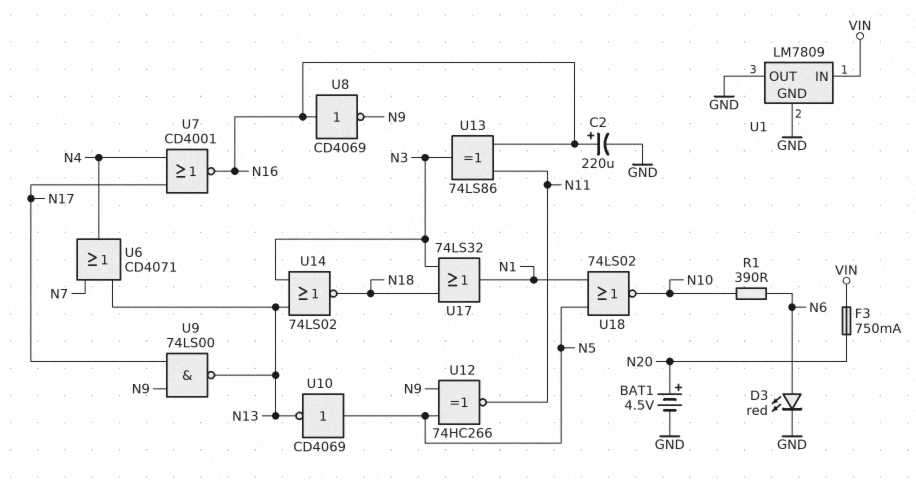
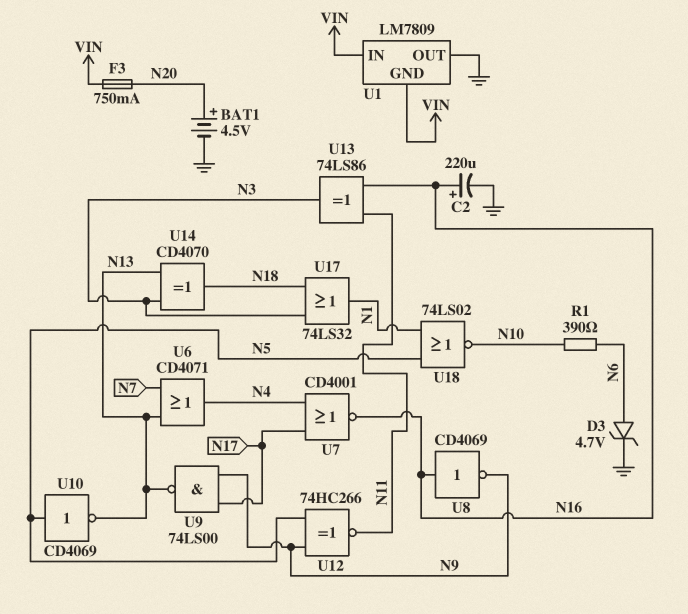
D3: LED red (A N6, K GND) -> zener 4.7V (A N6, K GND)
U1 pin GND: GND -> VIN
U14: NOR 74LS02 (in N3, in N13, out N18) -> XOR CD4070 (in N3, in N13, out N18)

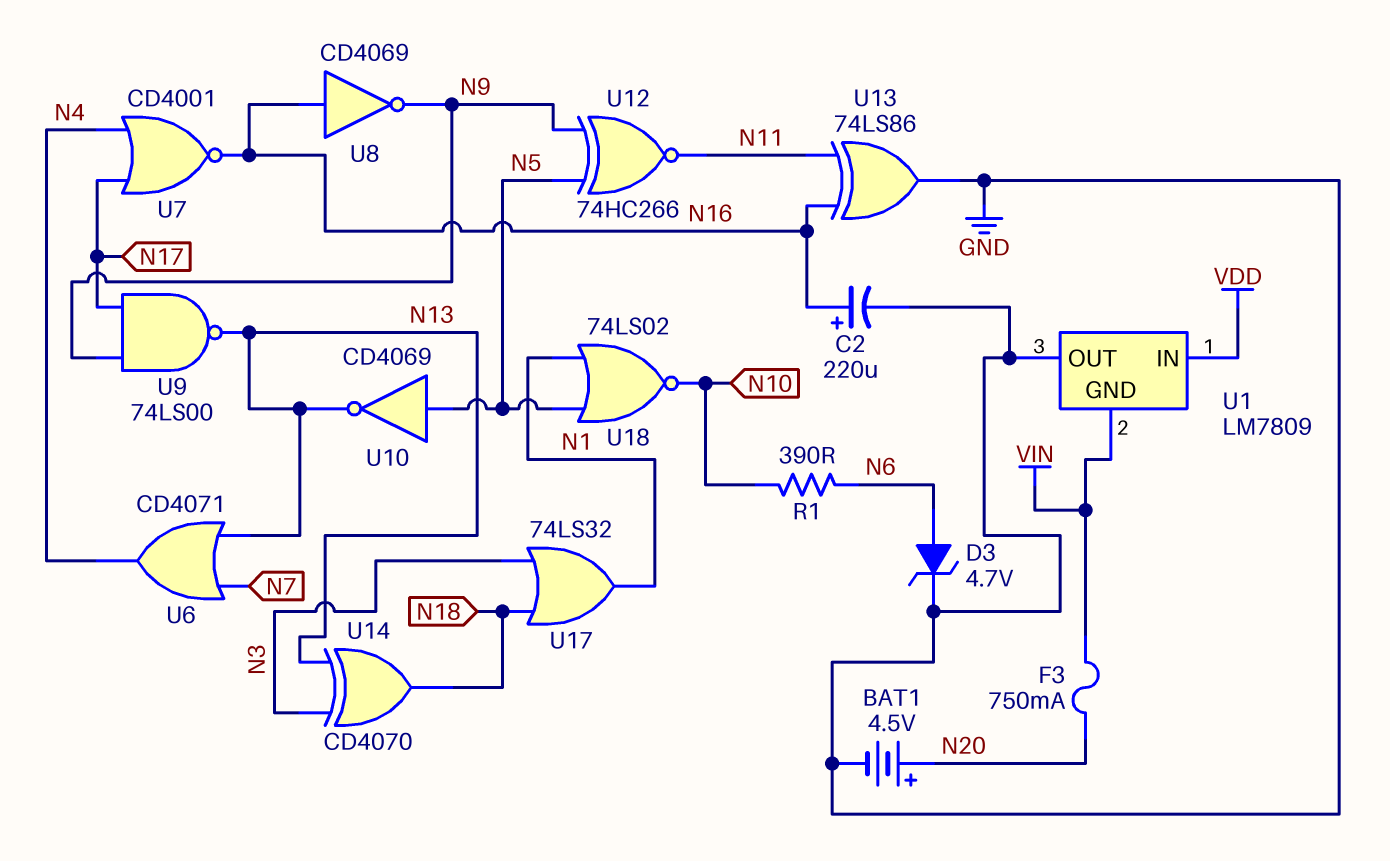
U1 pin IN: VIN -> VDD
U13: XOR 74LS86 (in N11, in N16, out N3) -> XOR 74LS86 (in N11, in N16, out GND)

